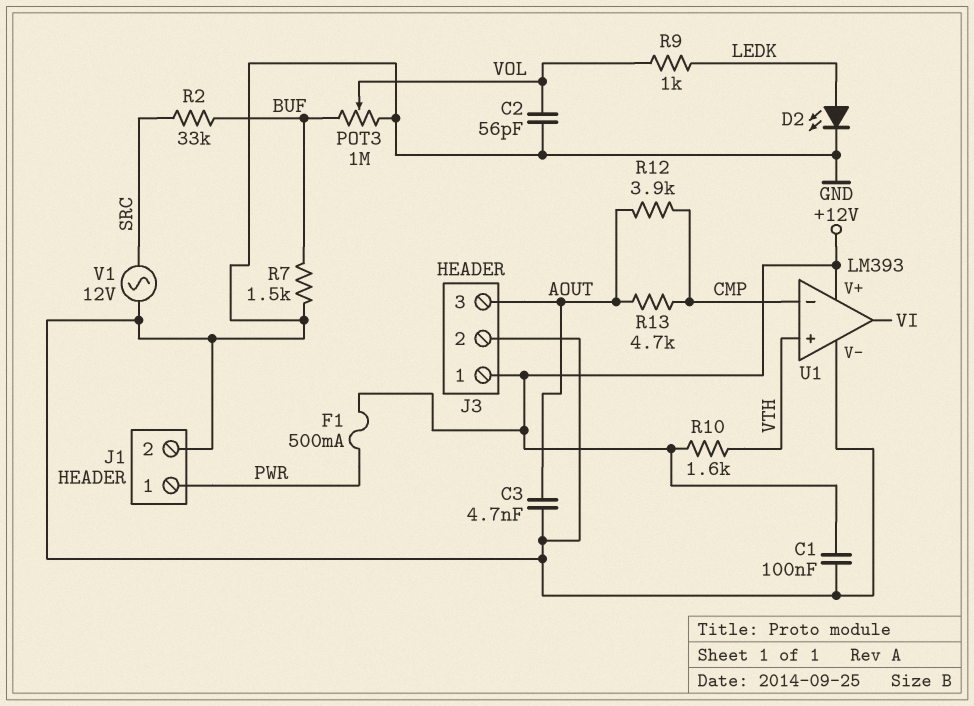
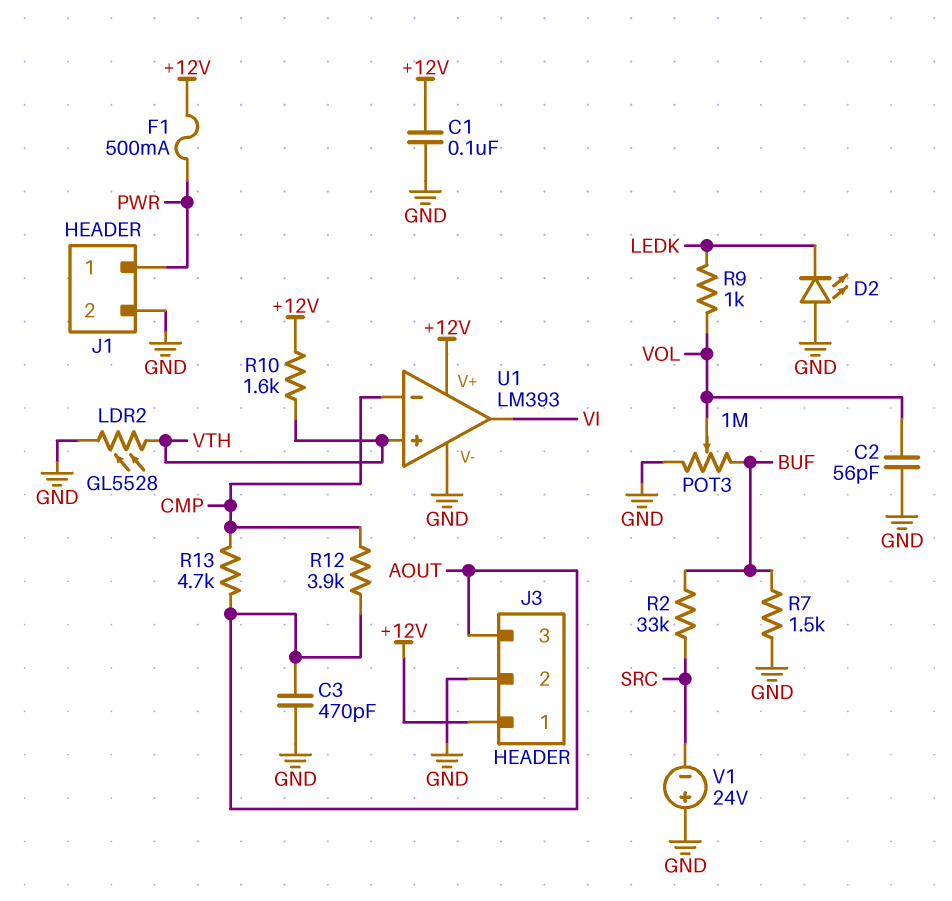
C3: 4.7nF (AOUT, GND) -> 470pF (AOUT, GND)
D2: LED (A LEDK, K GND) -> LED (A GND, K LEDK)
LDR2: none -> GL5528 (GND, VTH)
V1: AC 12V (GND, SRC) -> 24V (plus GND, minus SRC)

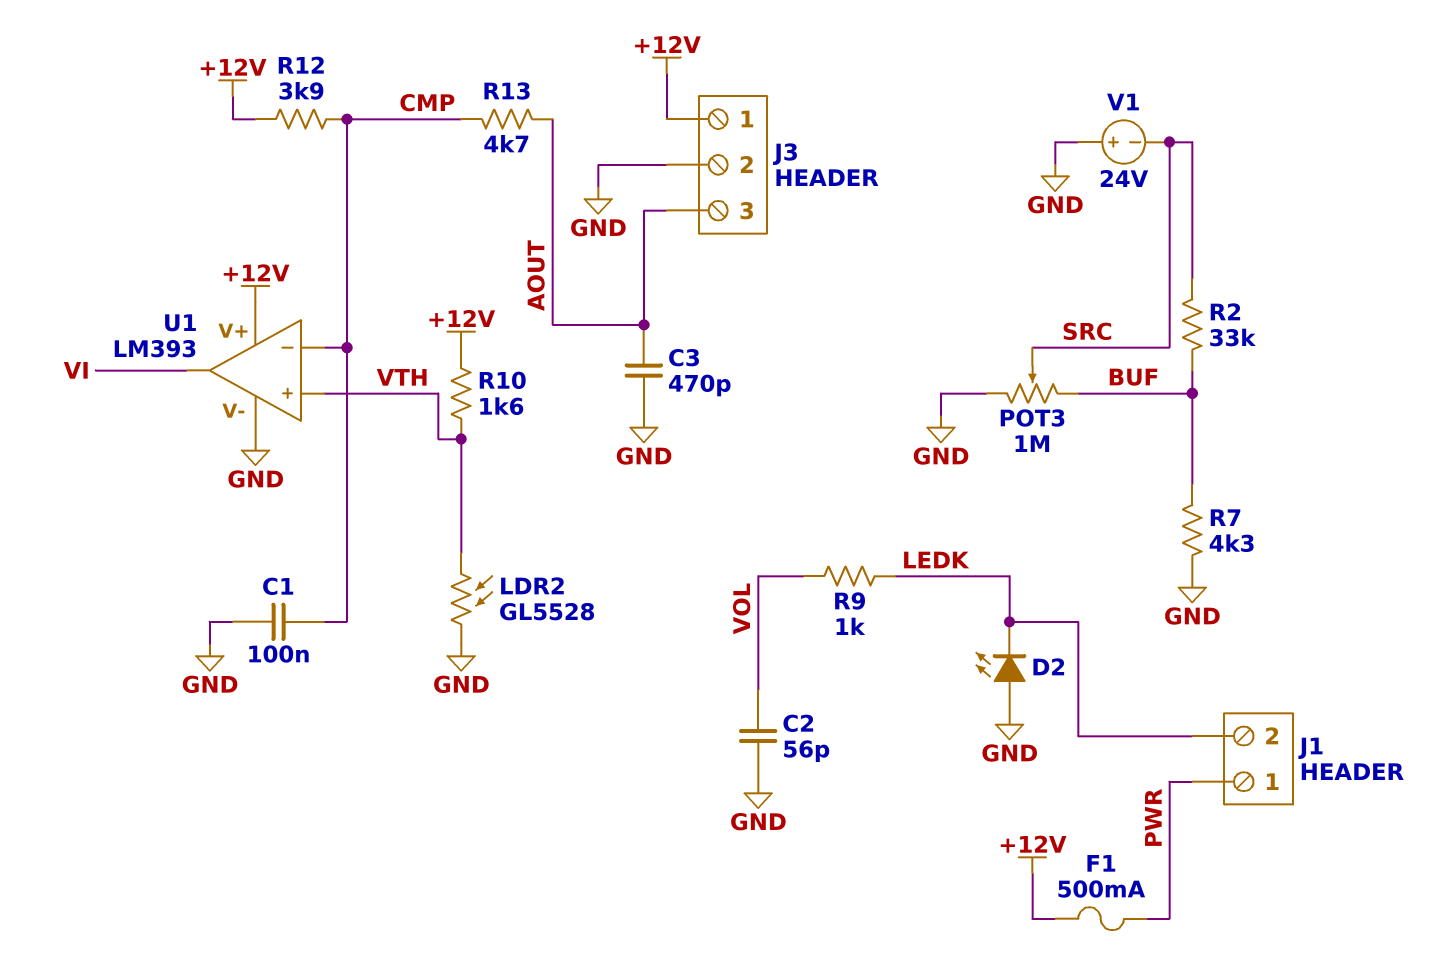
C1: 100nF (+12V, GND) -> 100nF (CMP, GND)
J1 pin 2: GND -> LEDK
POT3: 1M (BUF, GND, wiper VOL) -> 1M (BUF, GND, wiper SRC)
R7: 1.5k (BUF, GND) -> 4.3k (BUF, GND)
R12: 3.9k (AOUT, CMP) -> 3.9k (+12V, CMP)

